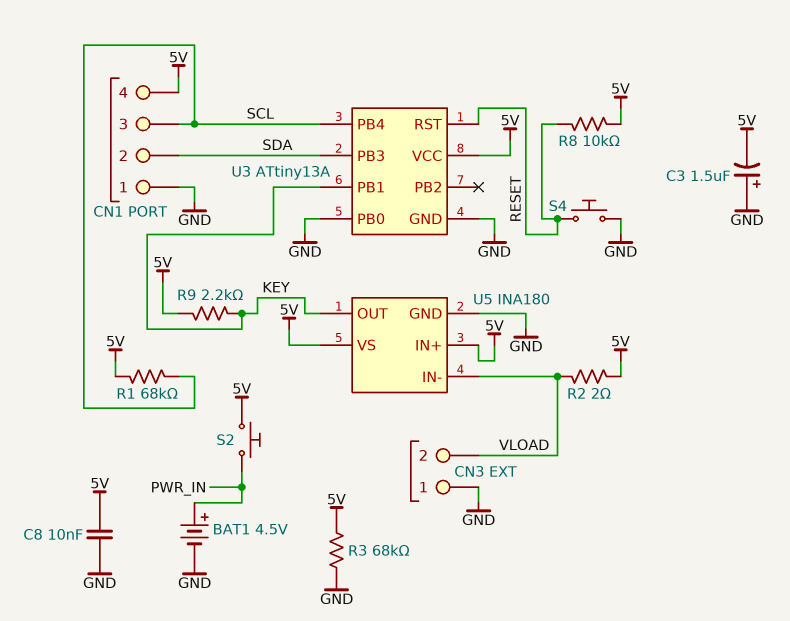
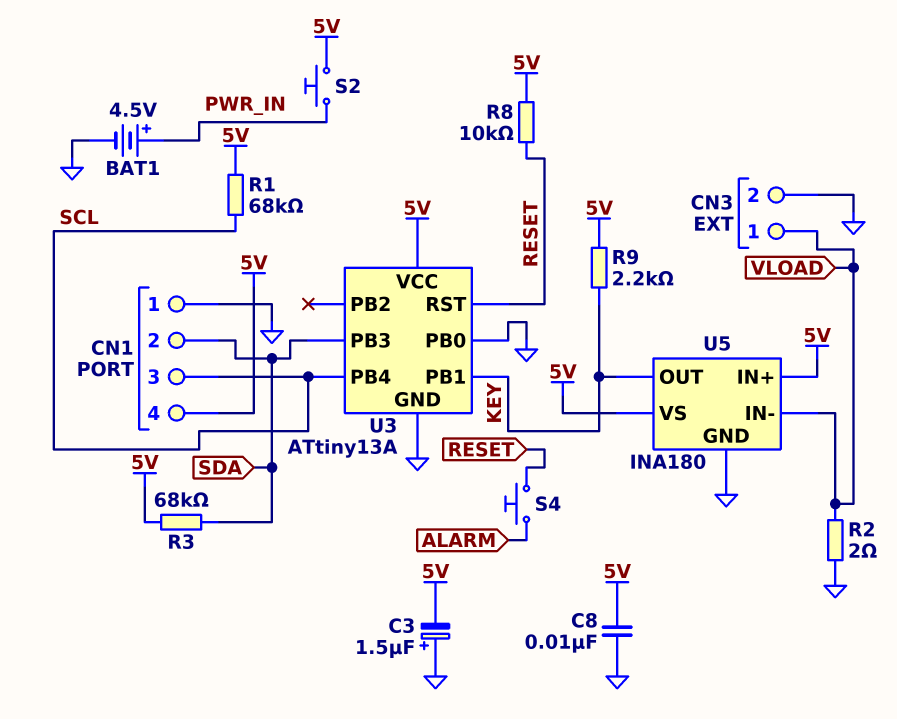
CN3 pin 1: GND -> VLOAD
CN3 pin 2: VLOAD -> GND
R2: 2 (5V, VLOAD) -> 2 (GND, VLOAD)
R3: 68k (5V, GND) -> 68k (5V, SDA)
S4: button (GND, RESET) -> button (ALARM, RESET)

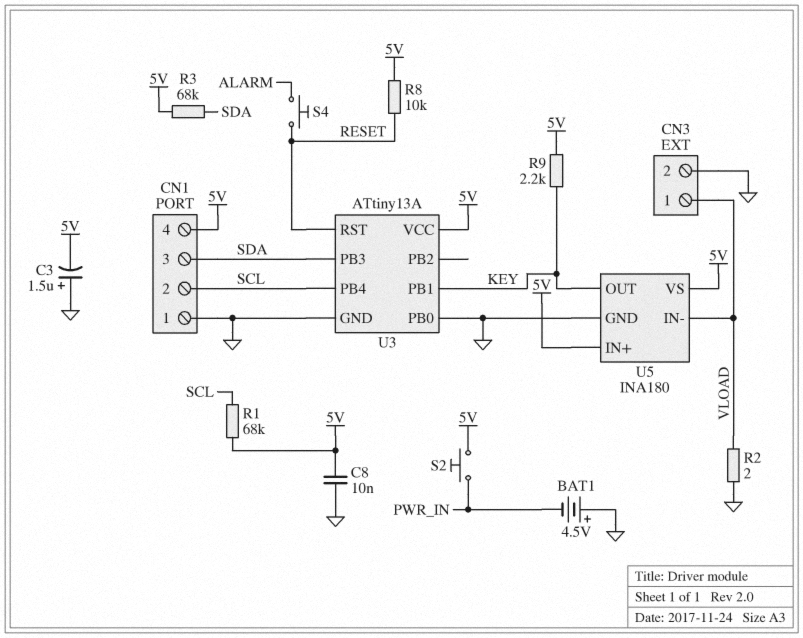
BAT1: 4.5V (plus PWR_IN, minus GND) -> 4.5V (plus GND, minus PWR_IN)
CN1 pin 2: SDA -> SCL
CN1 pin 3: SCL -> SDA

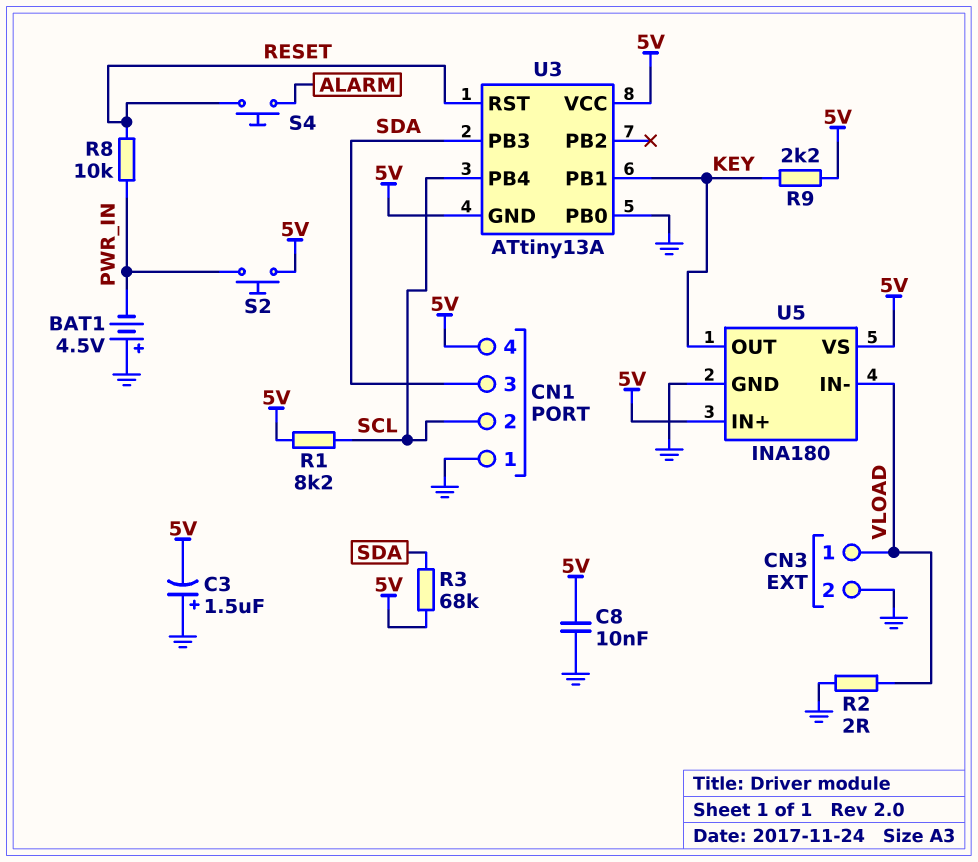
R1: 68k (5V, SCL) -> 8.2k (5V, SCL)
R8: 10k (5V, RESET) -> 10k (PWR_IN, RESET)
U3 pin GND: GND -> 5V

